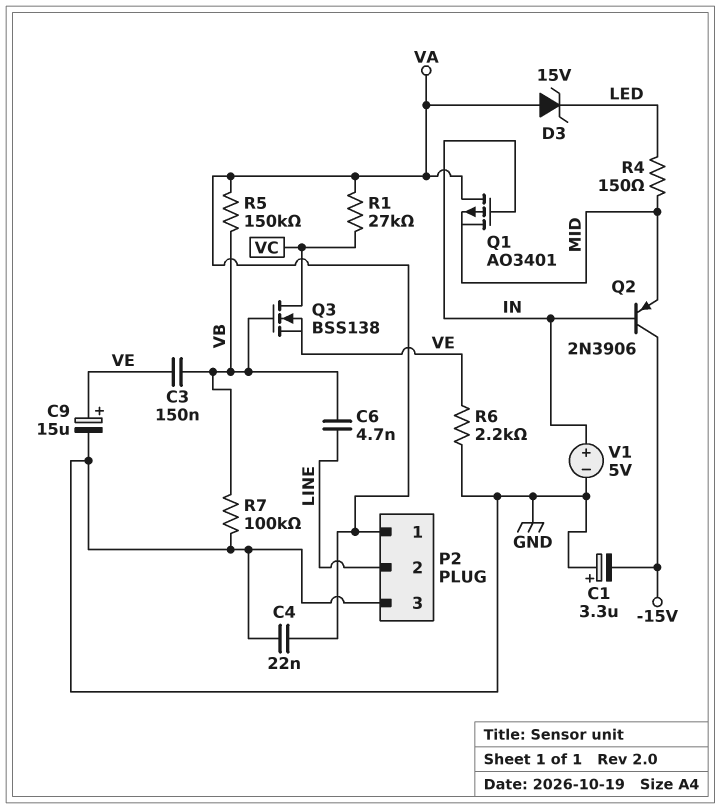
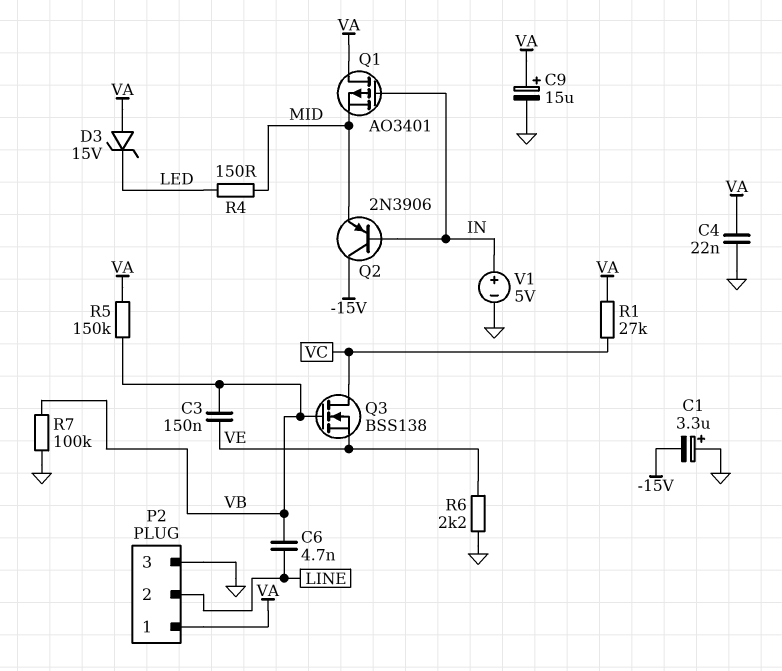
C9: 15uF (plus VE, minus GND) -> 15uF (plus VA, minus GND)

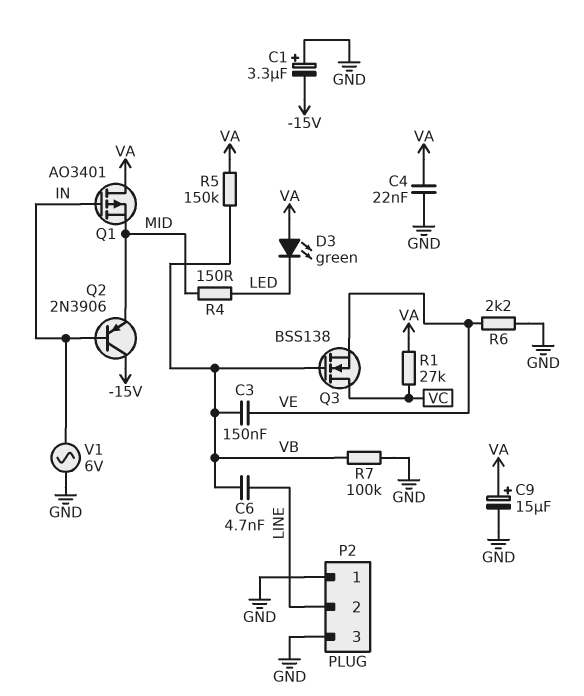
D3: zener 15V (A VA, K LED) -> LED green (A VA, K LED)
P2 pin 1: VA -> GND
V1: 5V (plus IN, minus GND) -> AC 6V (GND, IN)

